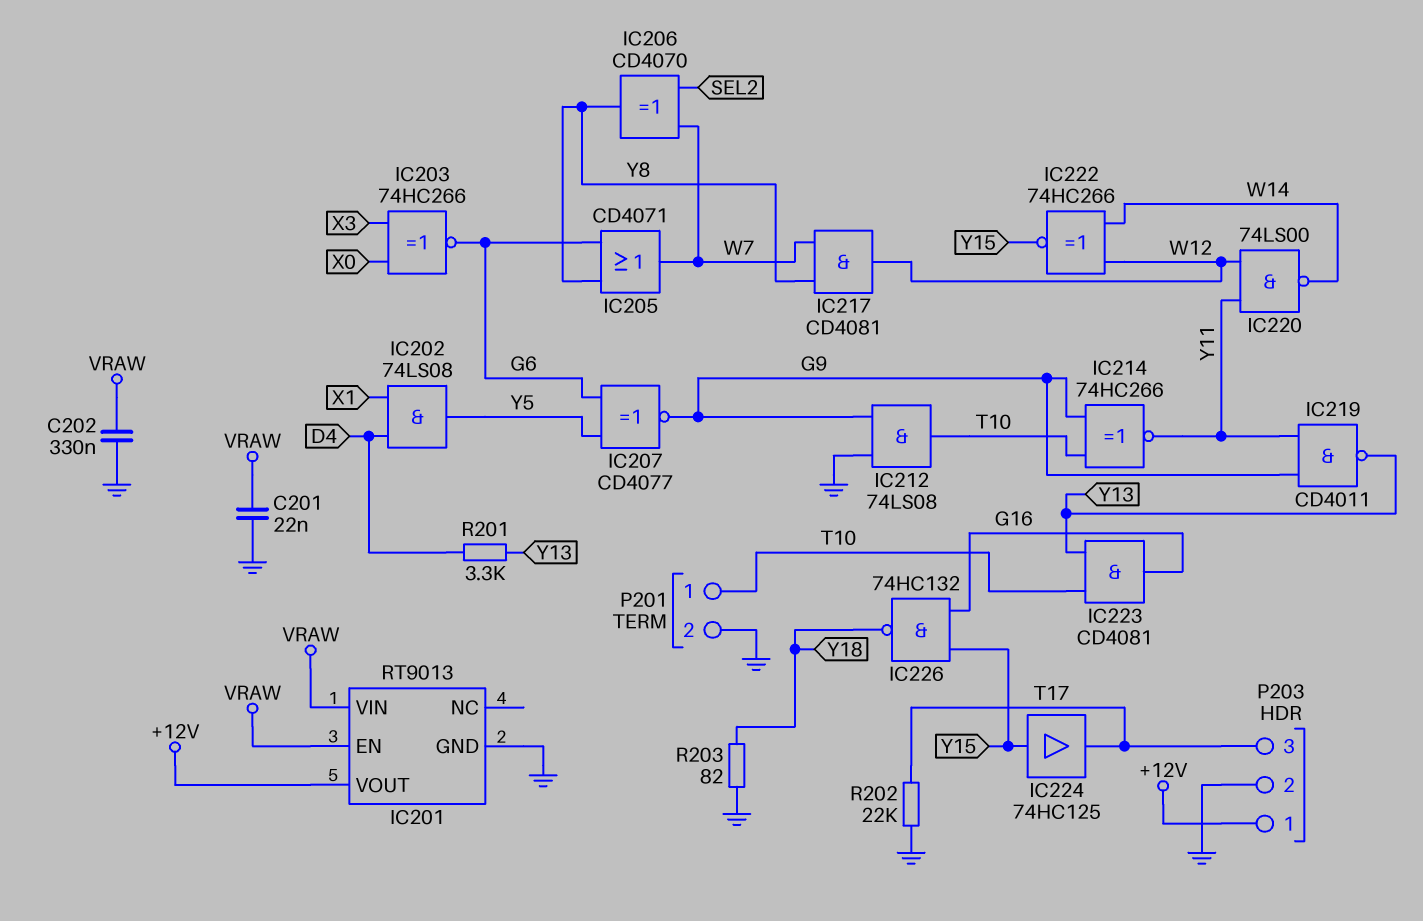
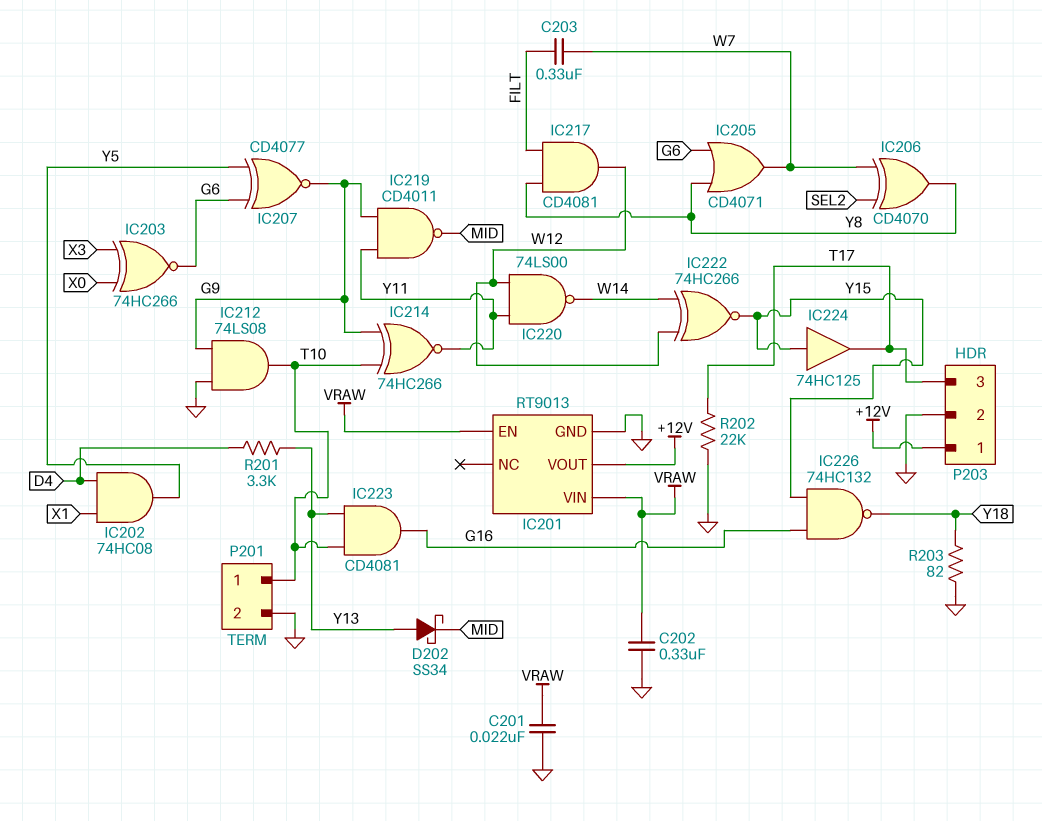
C203: none -> 330nF (FILT, W7)
D202: none -> schottky SS34 (A Y13, K MID)
IC202: AND 74LS08 (in D4, in X1, out Y5) -> AND 74HC08 (in D4, in X1, out Y5)
IC217: AND CD4081 (in W7, in Y8, out W12) -> AND CD4081 (in FILT, in Y8, out W12)
IC219: NAND CD4011 (in G9, in Y11, out Y13) -> NAND CD4011 (in G9, in Y11, out MID)

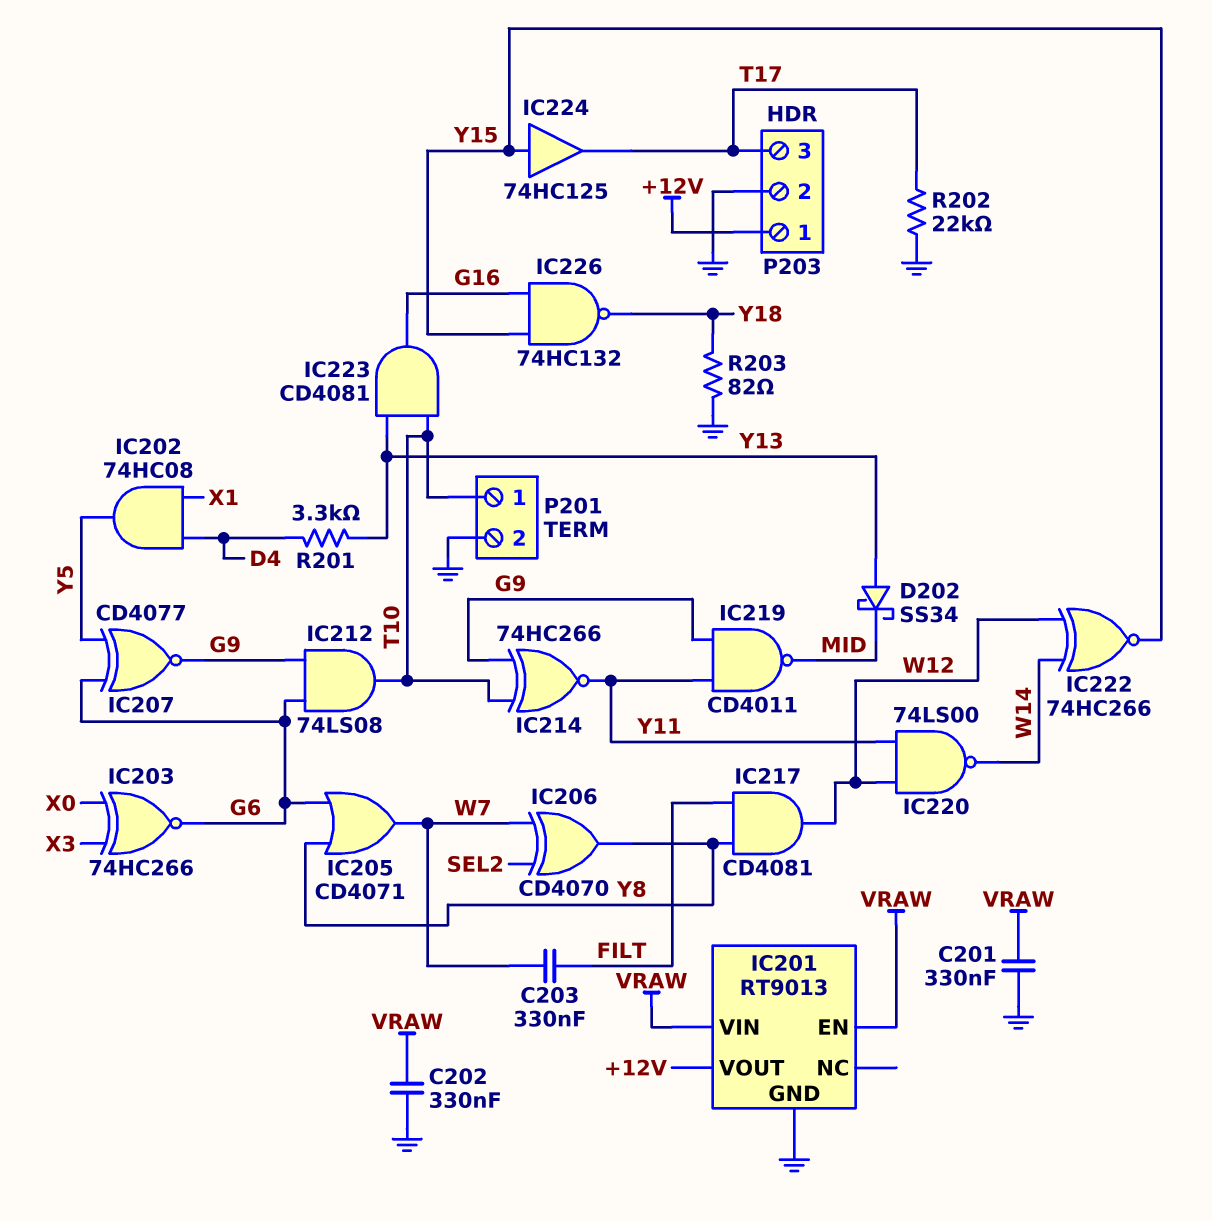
C201: 22nF (GND, VRAW) -> 330nF (GND, VRAW)
IC212: AND 74LS08 (in G9, in GND, out T10) -> AND 74LS08 (in G6, in G9, out T10)

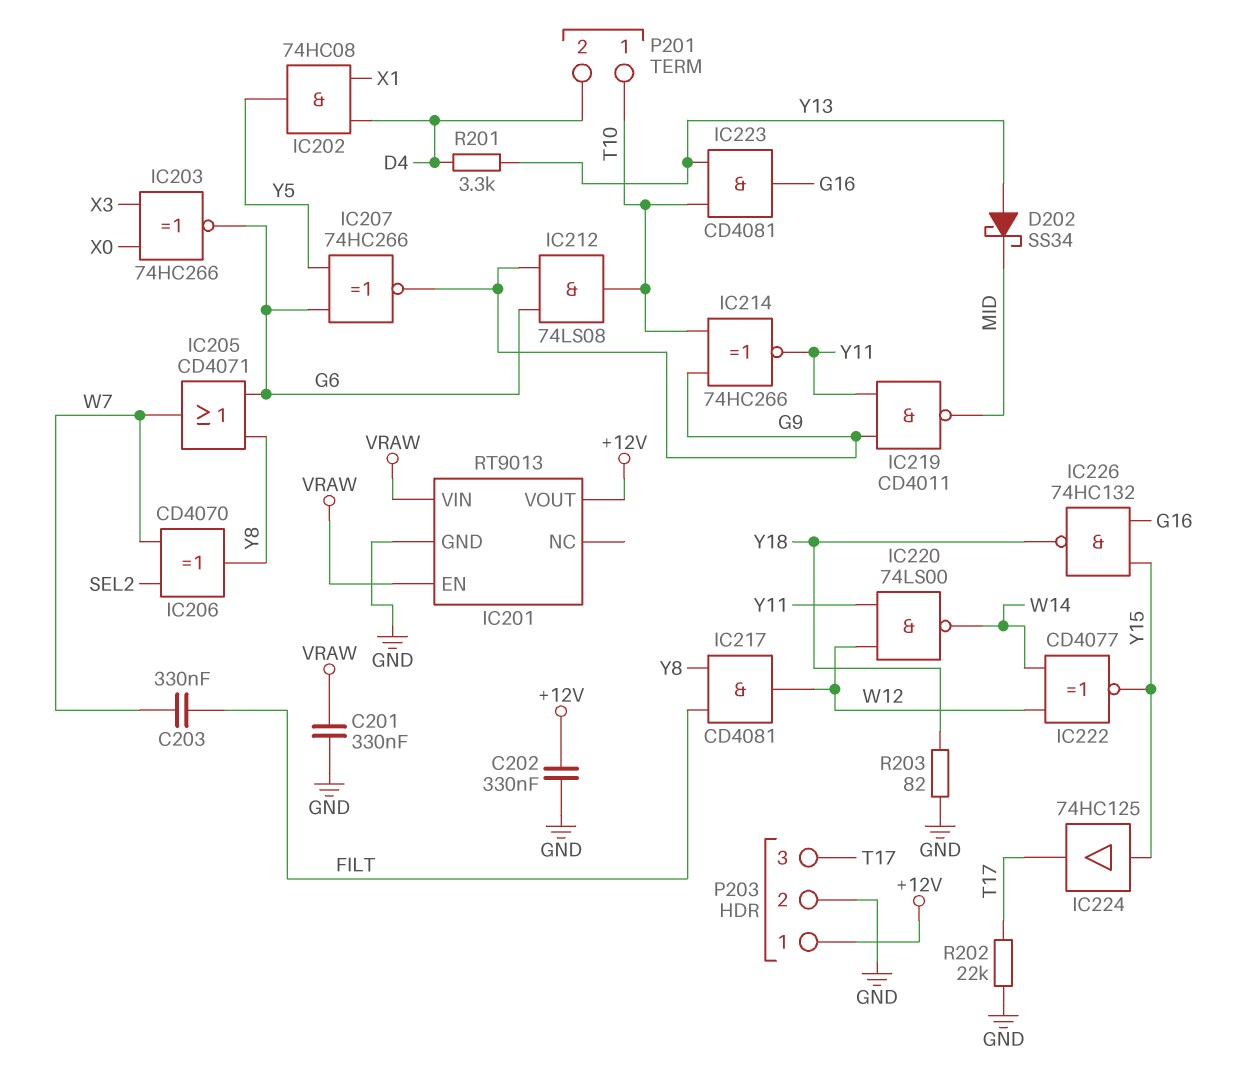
C202: 330nF (GND, VRAW) -> 330nF (+12V, GND)
IC207: XNOR CD4077 (in G6, in Y5, out G9) -> XNOR 74HC266 (in G6, in Y5, out G9)
IC222: XNOR 74HC266 (in W12, in W14, out Y15) -> XNOR CD4077 (in W12, in W14, out Y15)
P201 pin 2: GND -> D4

